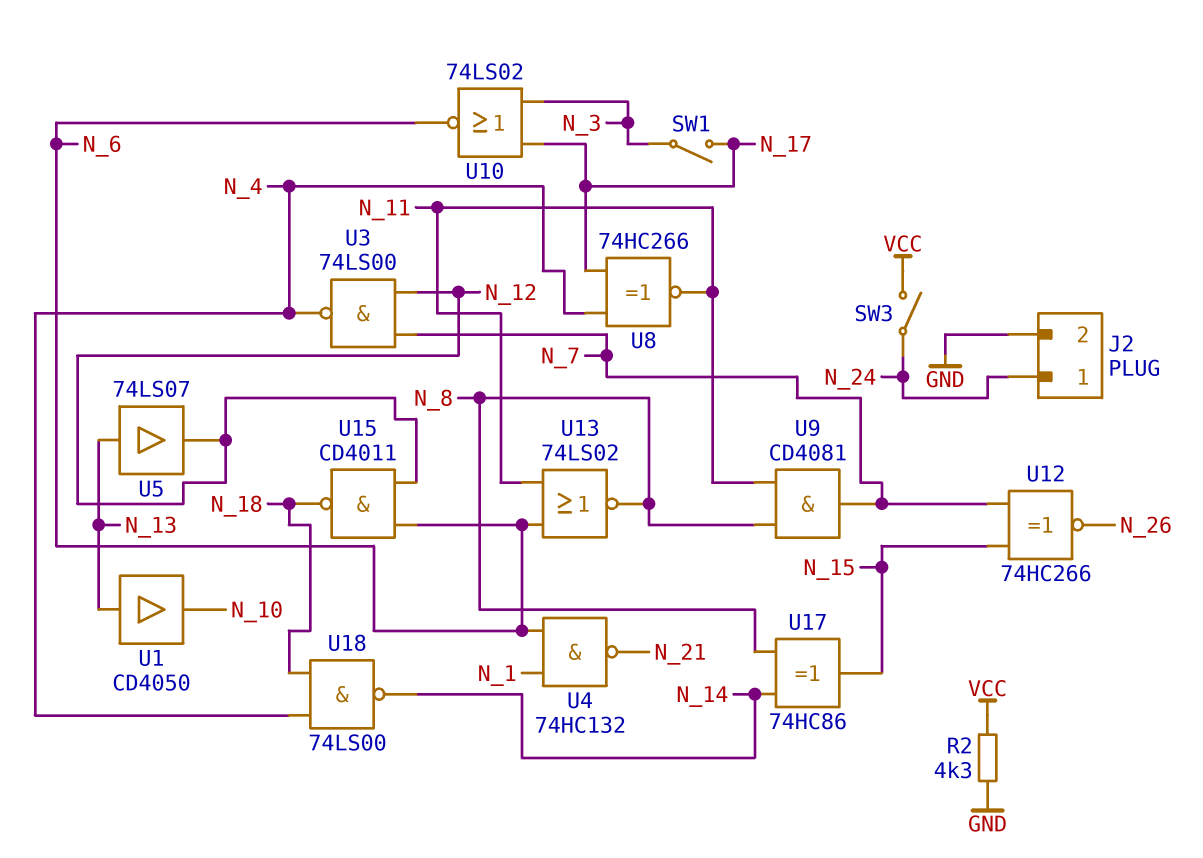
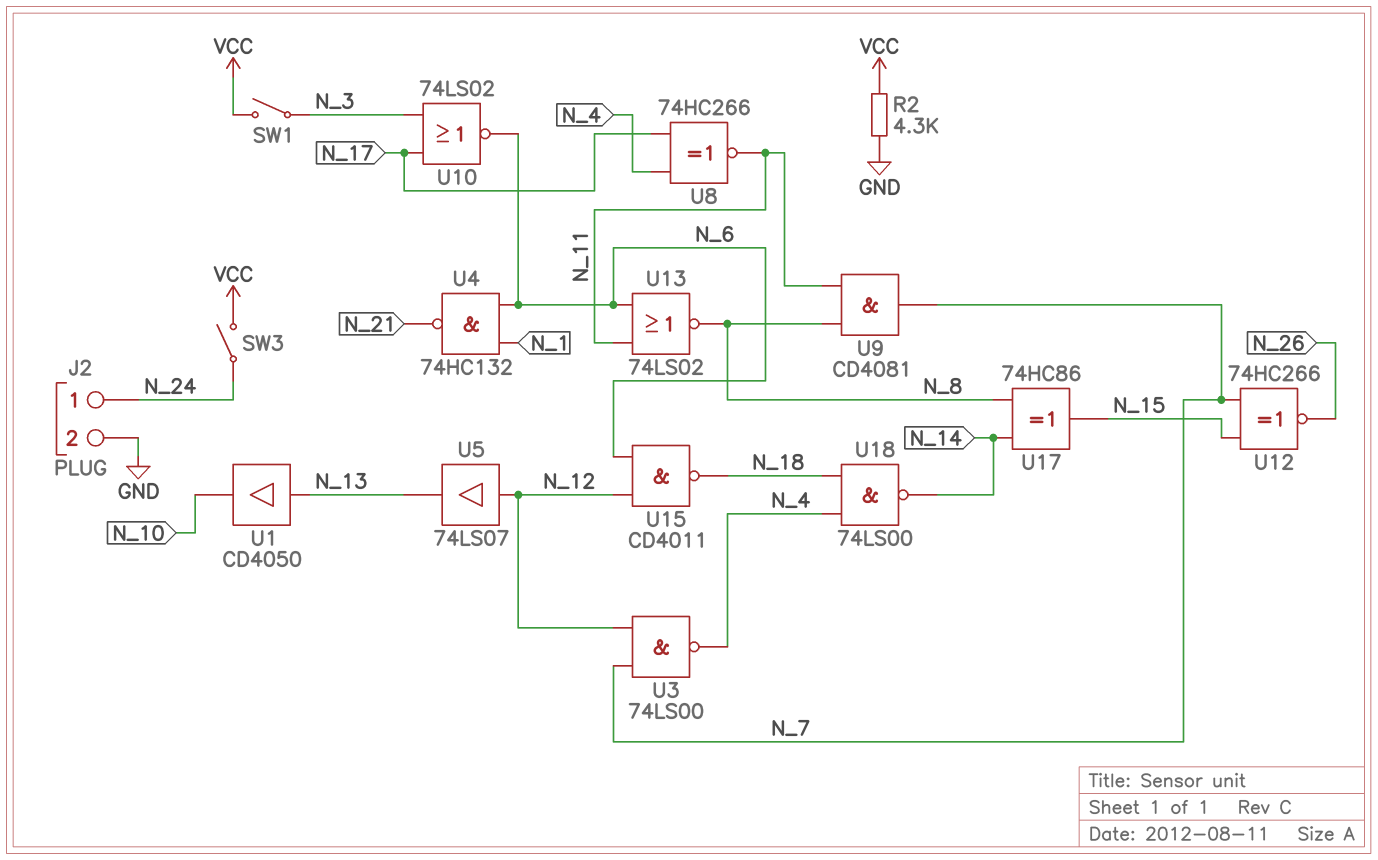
SW1: switch (N_3, N_17) -> switch (N_3, VCC)
U5: buffer 74LS07 (in N_13, out N_12) -> buffer 74LS07 (in N_12, out N_13)

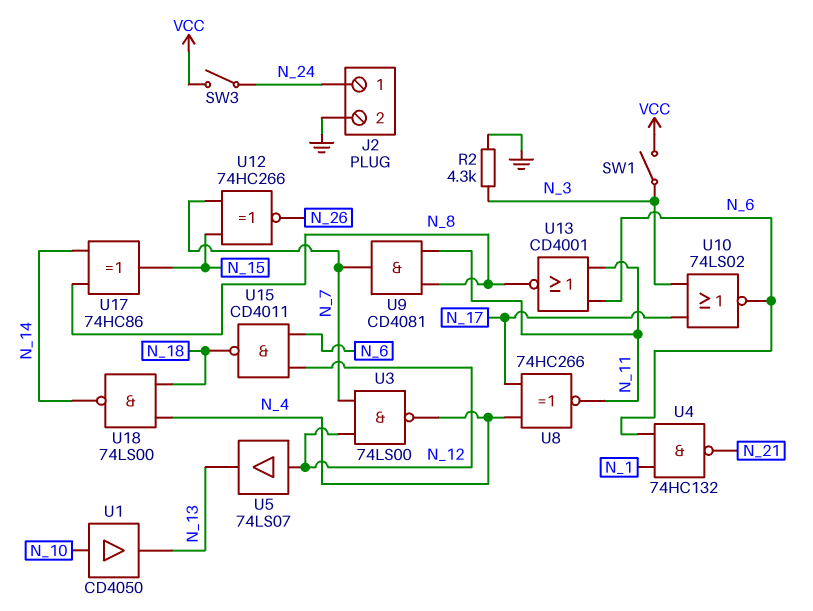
R2: 4.3k (GND, VCC) -> 4.3k (GND, N_3)
U1: buffer CD4050 (in N_13, out N_10) -> buffer CD4050 (in N_10, out N_13)
U13: NOR 74LS02 (in N_6, in N_11, out N_8) -> NOR CD4001 (in N_6, in N_11, out N_8)

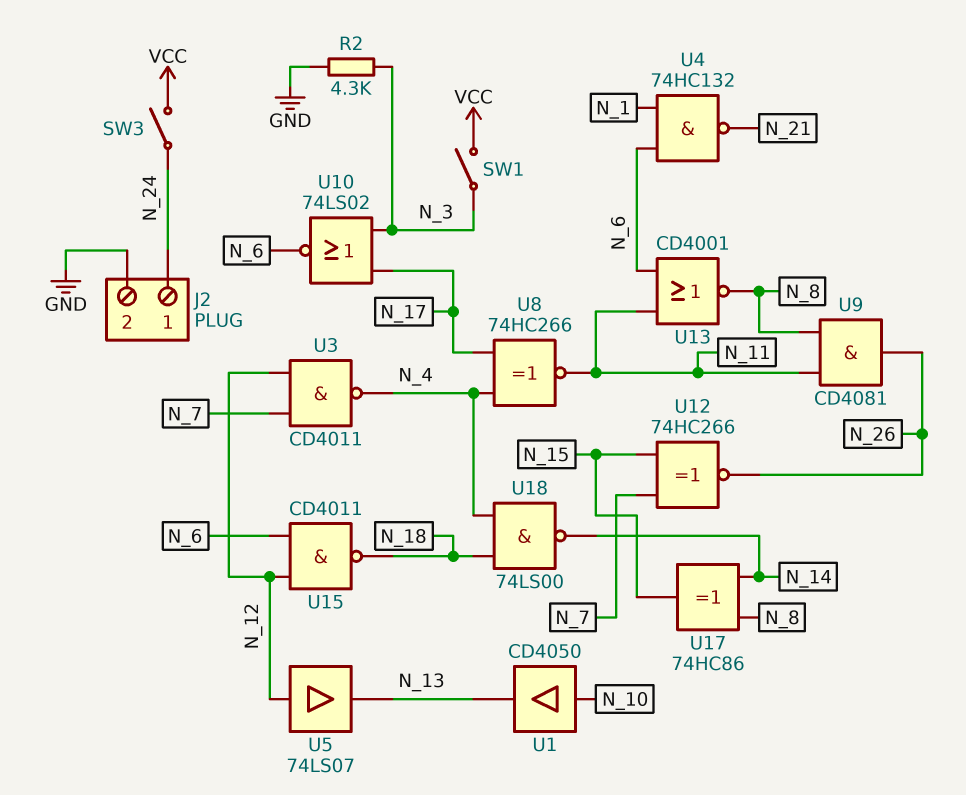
U3: NAND 74LS00 (in N_7, in N_12, out N_4) -> NAND CD4011 (in N_7, in N_12, out N_4)
U9: AND CD4081 (in N_8, in N_11, out N_7) -> AND CD4081 (in N_8, in N_11, out N_26)

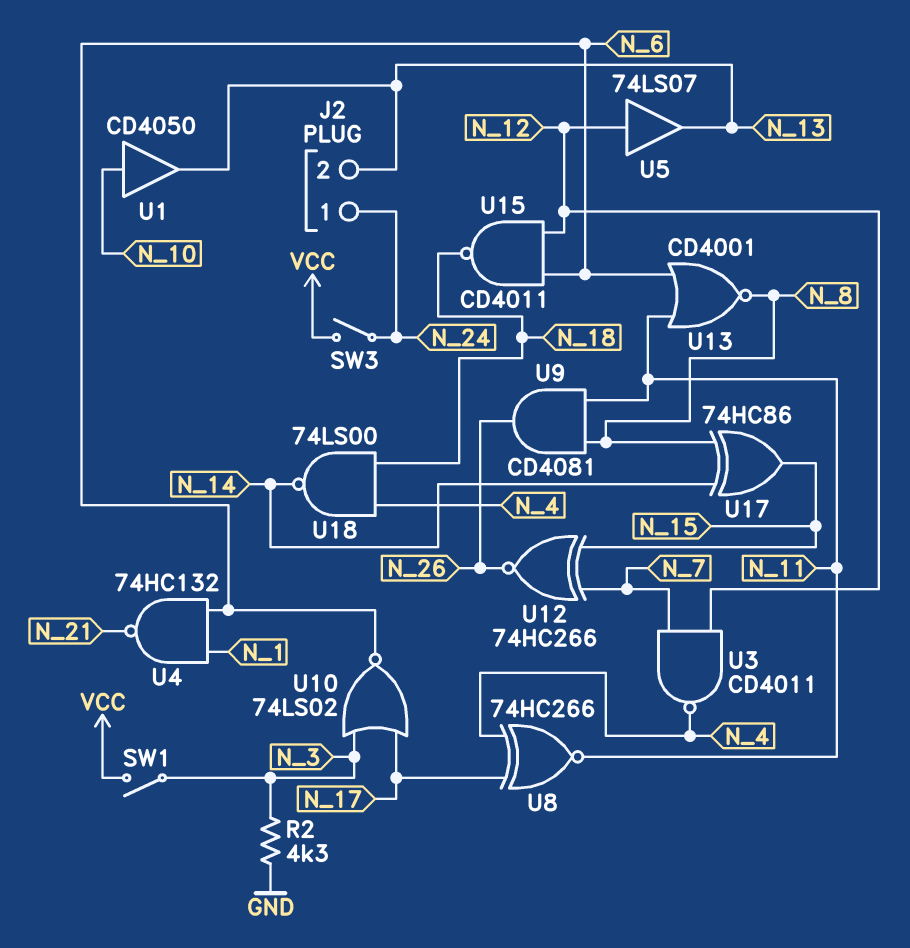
J2 pin 2: GND -> N_13

